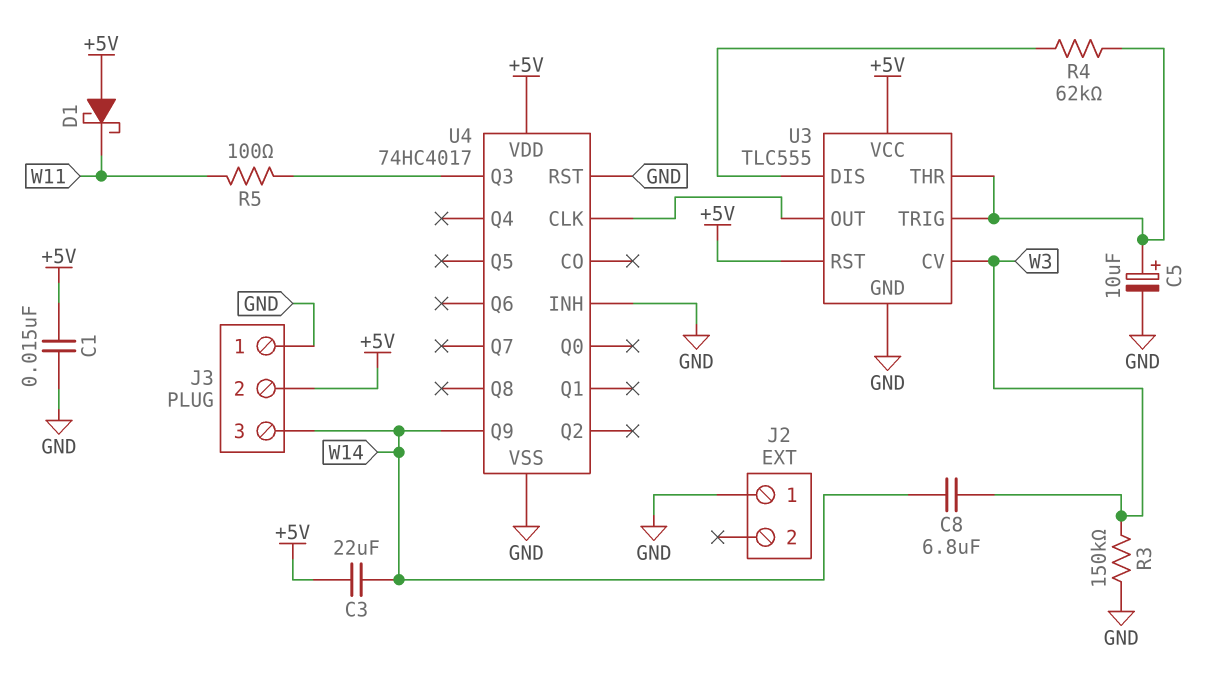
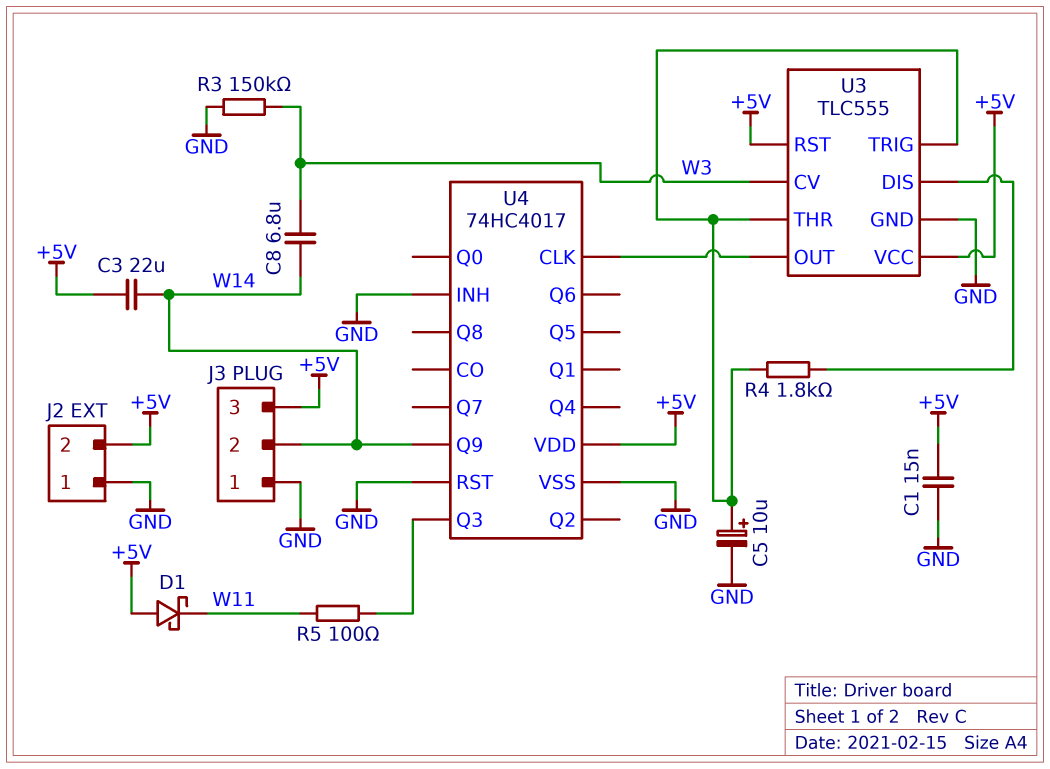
J2 pin 2: none -> +5V
J3 pin 2: +5V -> W14
J3 pin 3: W14 -> +5V
R4: 62k (U3/DIS, U3/THR) -> 1.8k (U3/DIS, U3/THR)

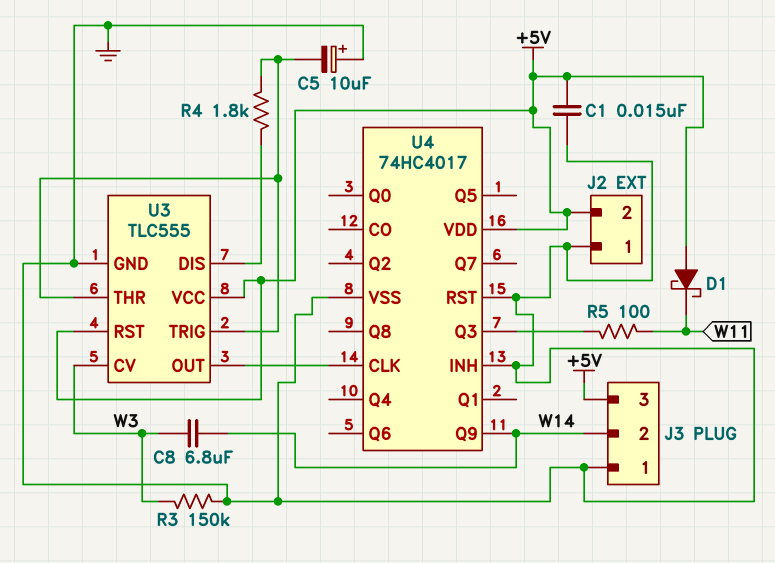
C3: 22uF (+5V, W14) -> none
C5: 10uF (plus U3/THR, minus GND) -> 10uF (plus GND, minus U3/THR)

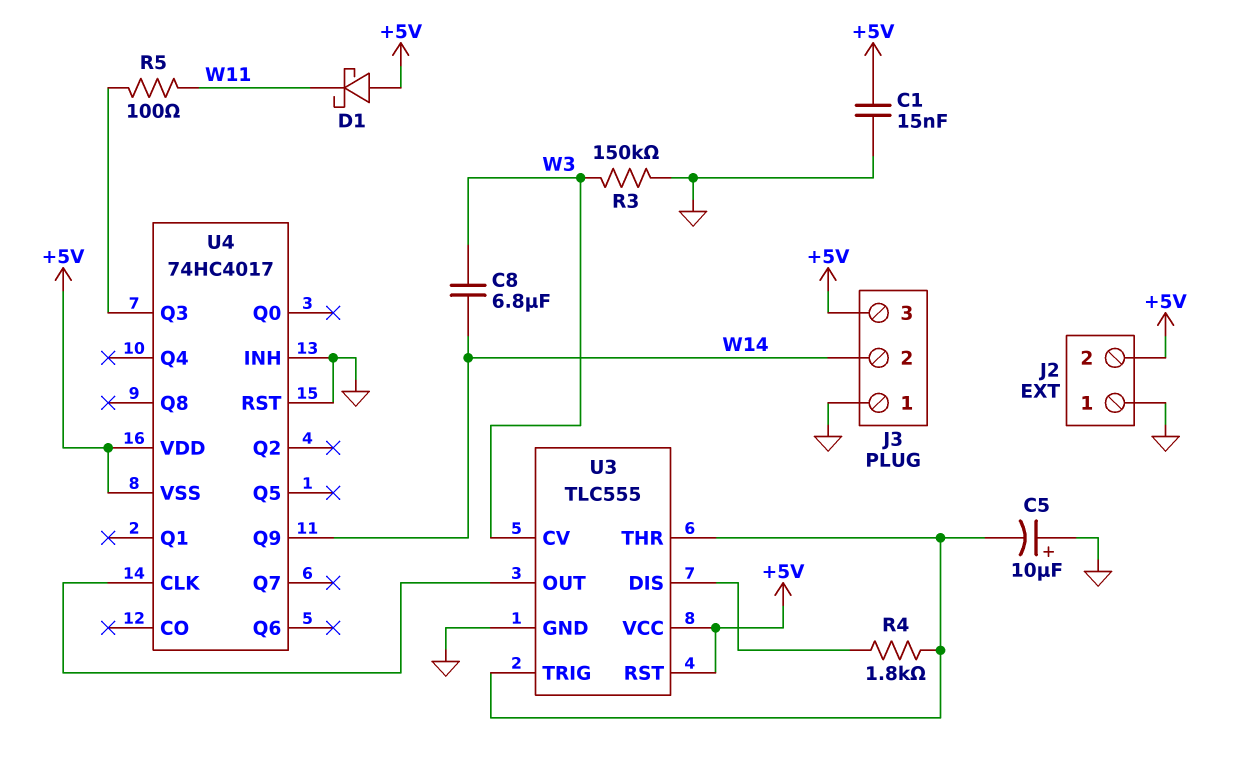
U4 pin VSS: GND -> +5V

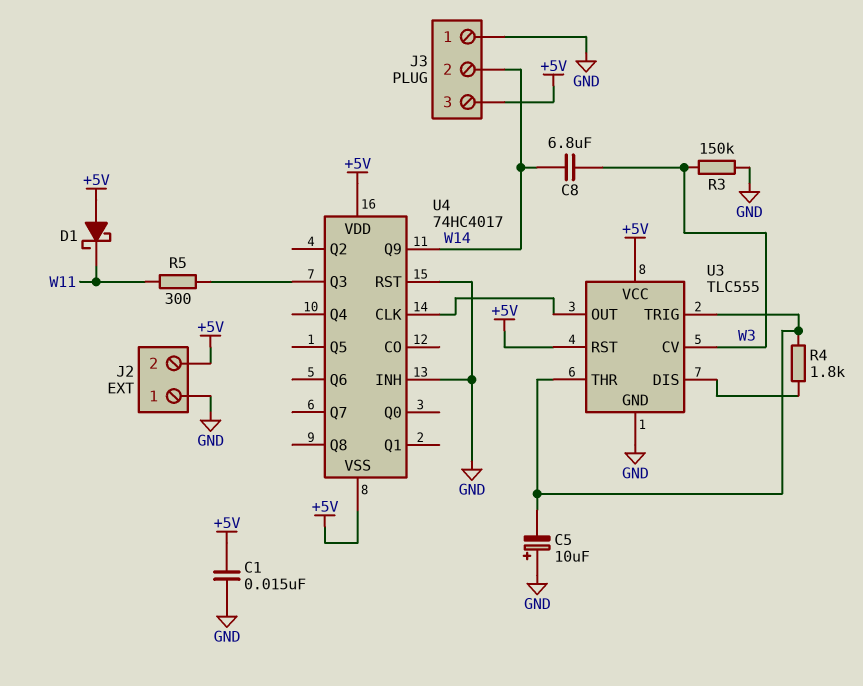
R5: 100 (U4/Q3, W11) -> 300 (U4/Q3, W11)

